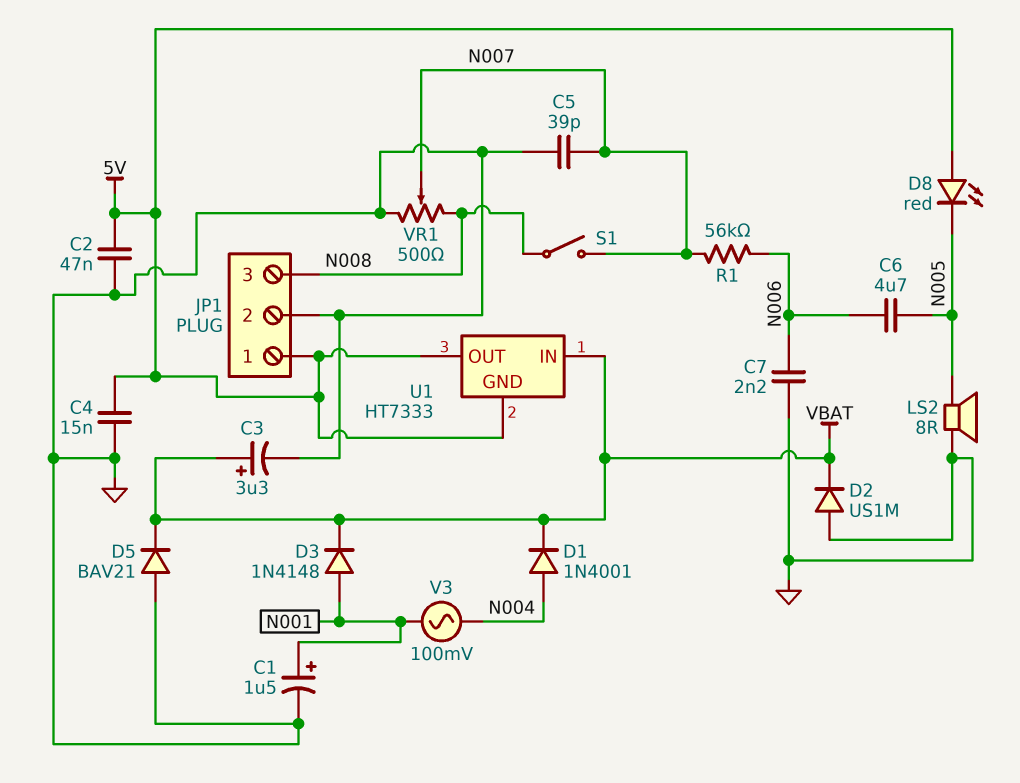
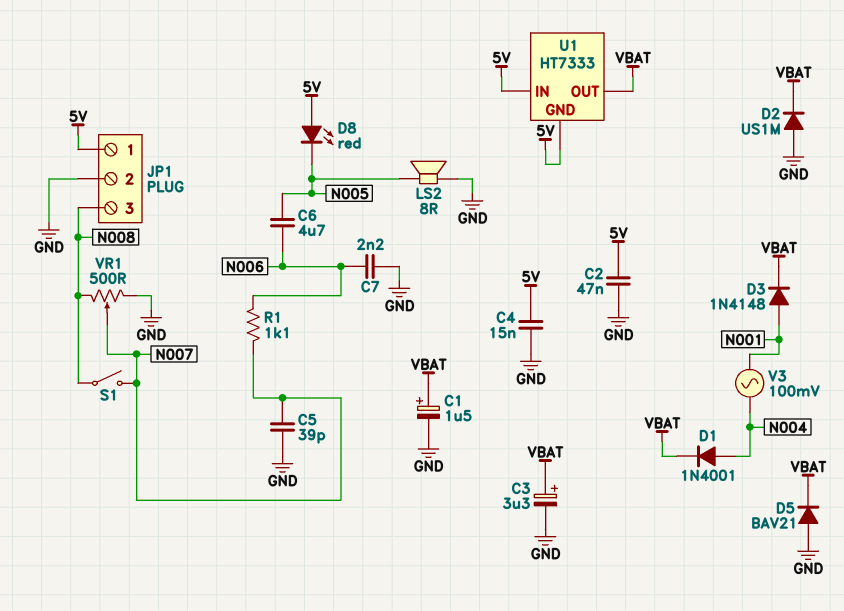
C1: 1.5uF (plus N001, minus GND) -> 1.5uF (plus VBAT, minus GND)
R1: 56k (N006, N007) -> 1.1k (N006, N007)
U1 pin IN: VBAT -> 5V
U1 pin OUT: 5V -> VBAT

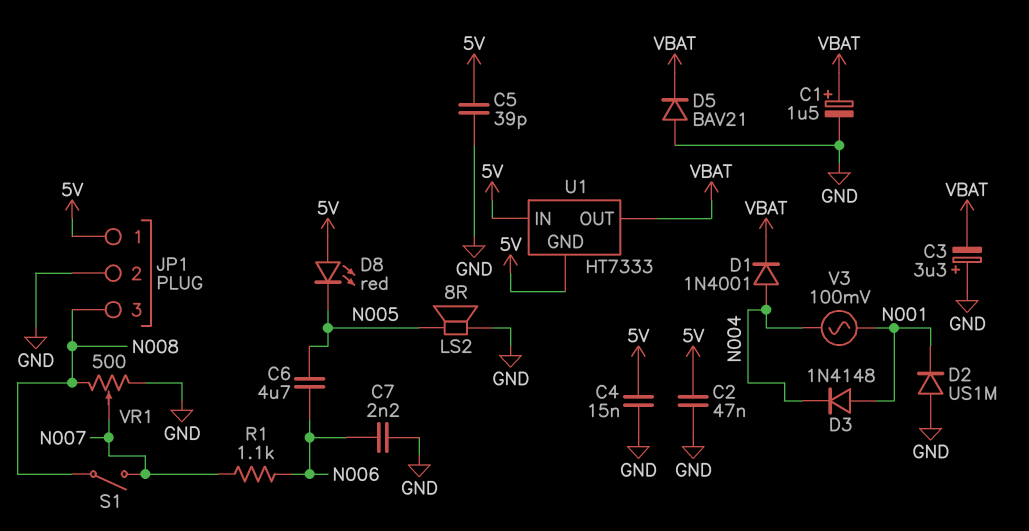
C3: 3.3uF (plus VBAT, minus GND) -> 3.3uF (plus GND, minus VBAT)
C5: 39pF (GND, N007) -> 39pF (5V, GND)
D2: diode US1M (A GND, K VBAT) -> diode US1M (A GND, K N001)
D3: diode 1N4148 (A N001, K VBAT) -> diode 1N4148 (A N001, K N004)

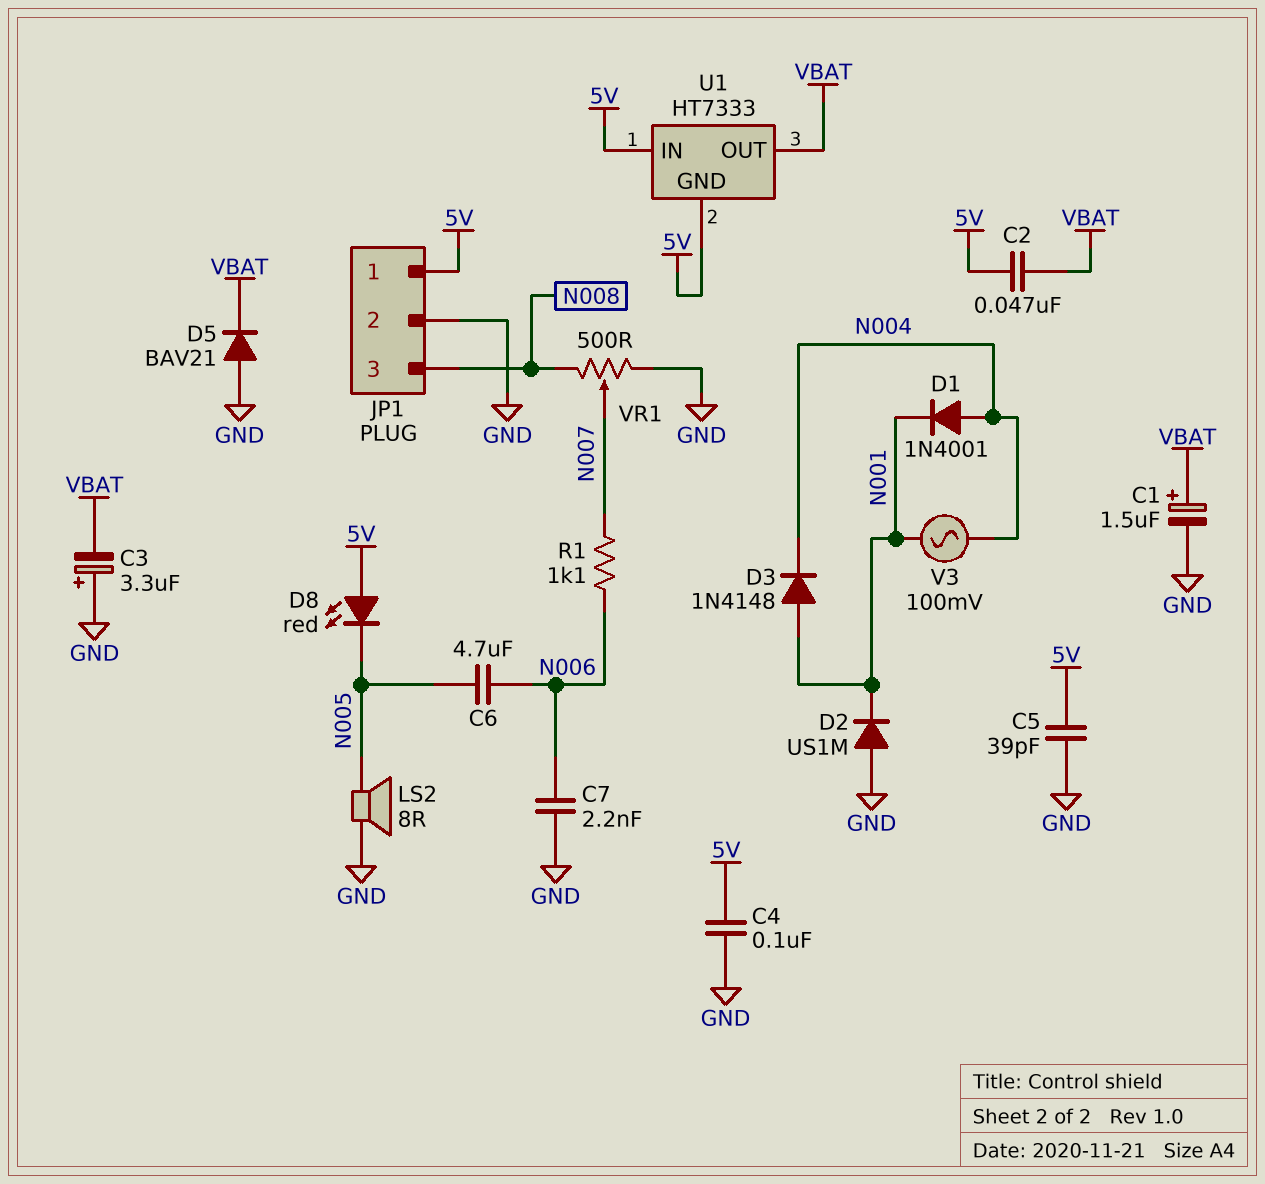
C2: 47nF (5V, GND) -> 47nF (5V, VBAT)
C4: 15nF (5V, GND) -> 100nF (5V, GND)
D1: diode 1N4001 (A N004, K VBAT) -> diode 1N4001 (A N004, K N001)
S1: switch (N007, N008) -> none

